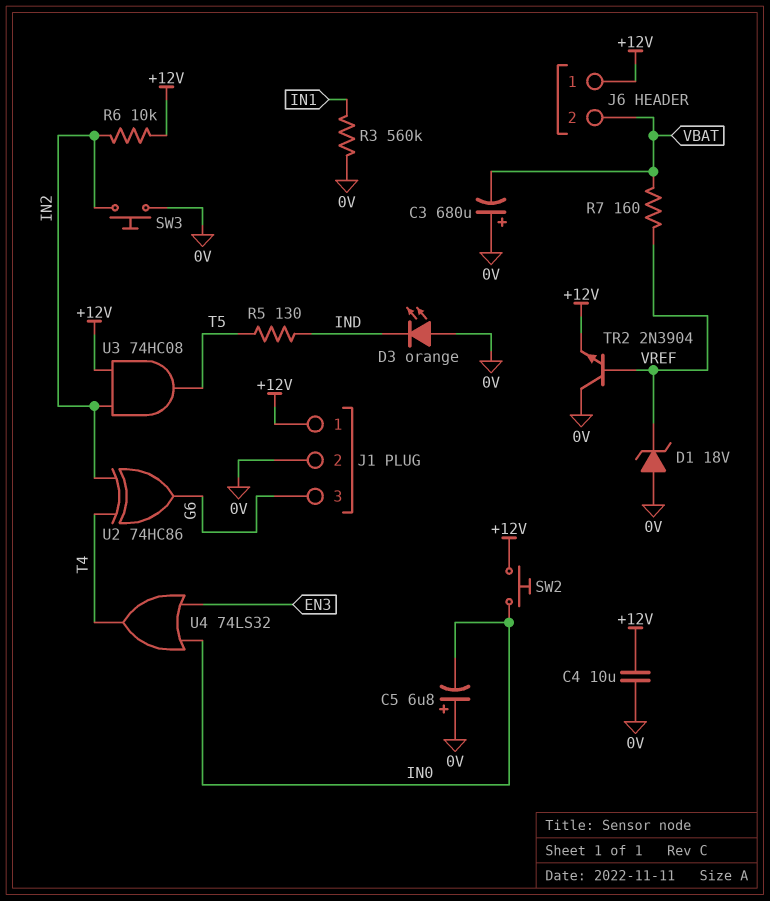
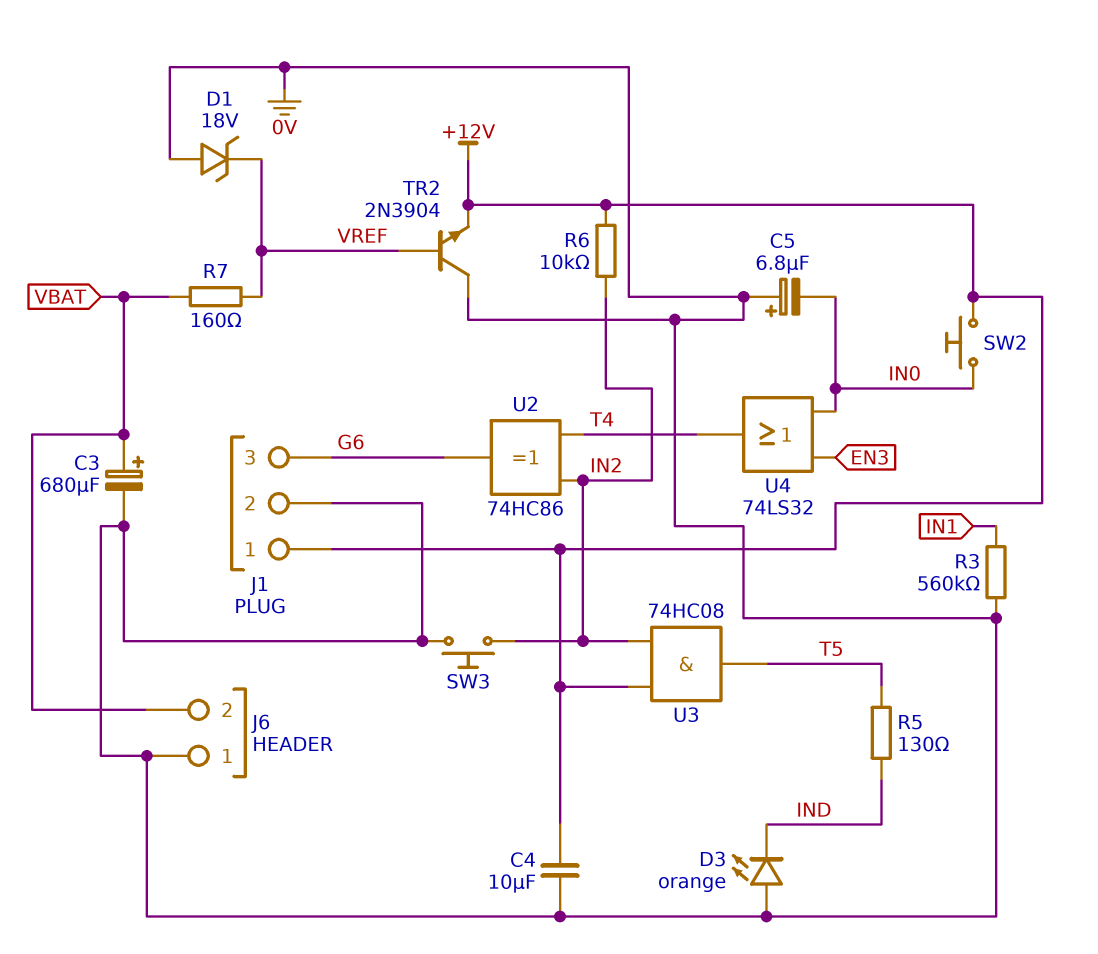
C3: 680uF (plus 0V, minus VBAT) -> 680uF (plus VBAT, minus 0V)
J6 pin 1: +12V -> 0V

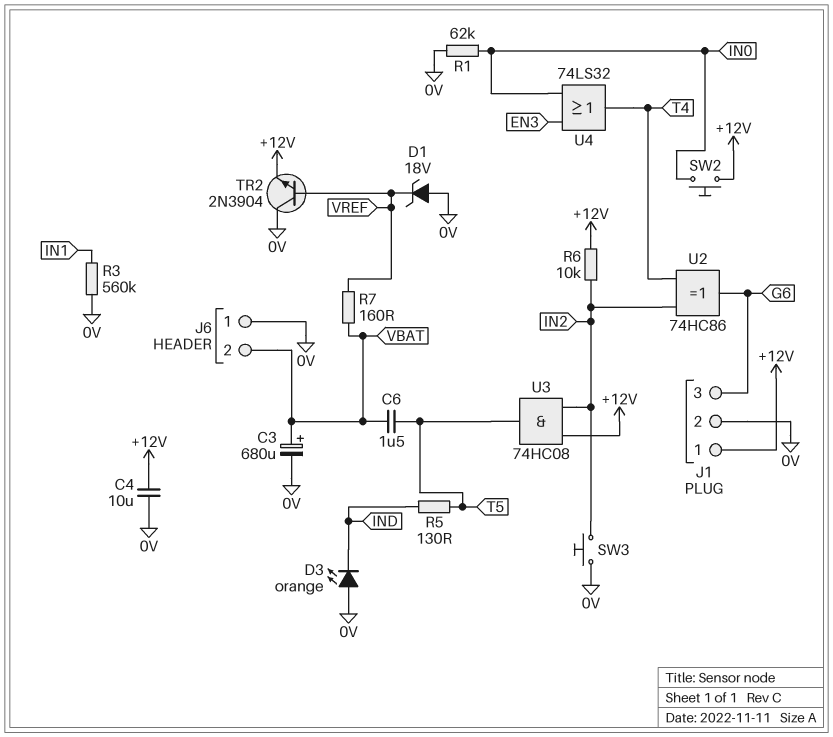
C5: 6.8uF (plus 0V, minus IN0) -> none
C6: none -> 1.5uF (T5, VBAT)
R1: none -> 62k (0V, IN0)

